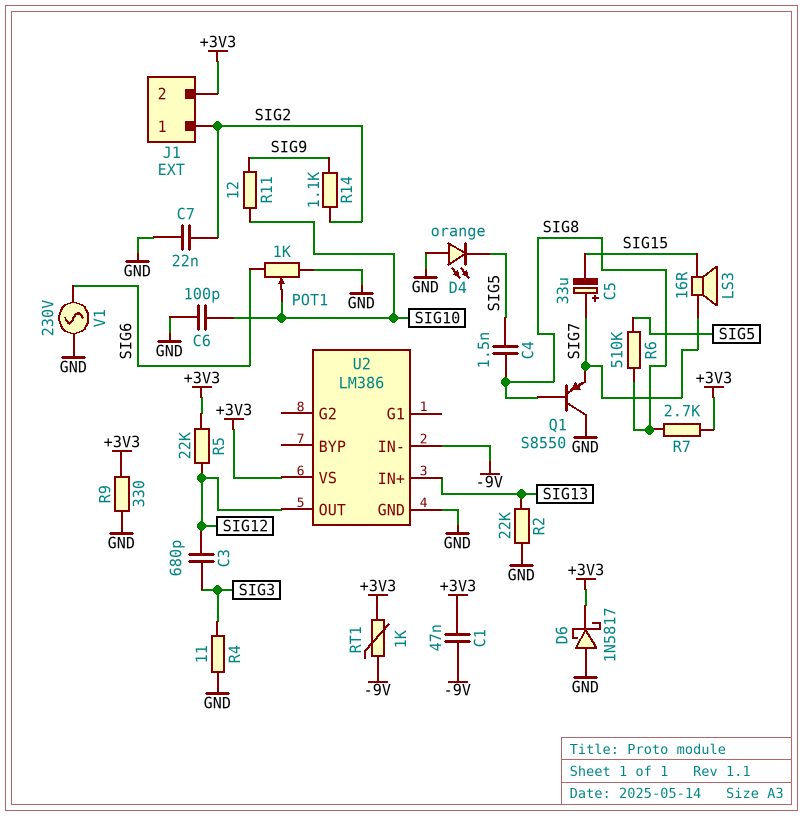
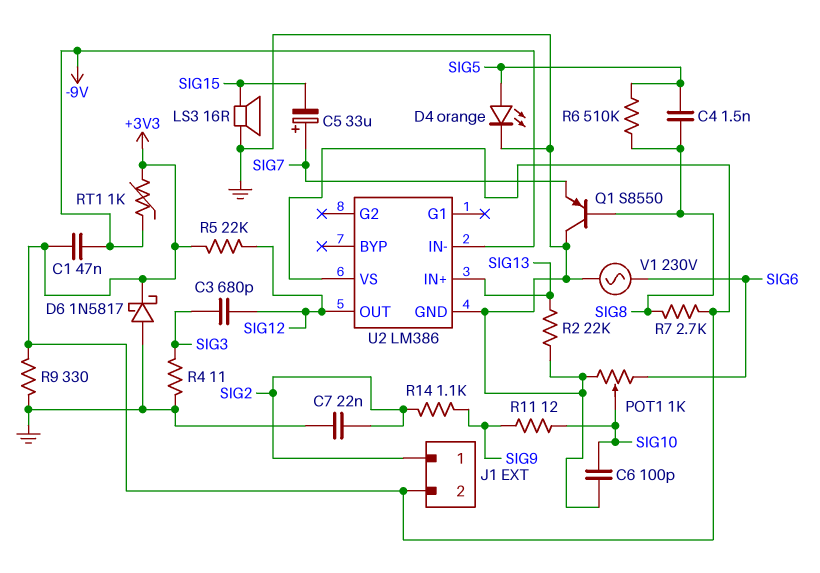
D4: LED orange (A GND, K SIG5) -> LED orange (A SIG5, K GND)
LS3: speaker 16R (SIG7, SIG15) -> speaker 16R (GND, SIG15)

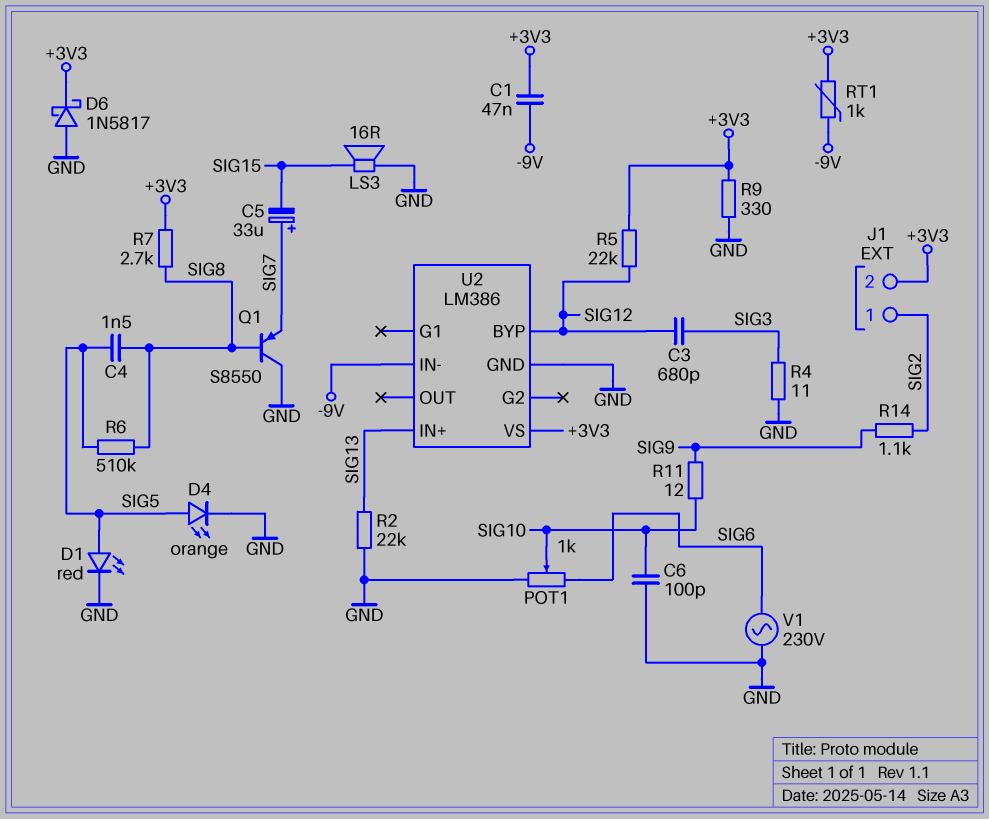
C7: 22nF (GND, SIG2) -> none
D1: none -> LED red (A SIG5, K GND)
U2 pin BYP: none -> SIG12
U2 pin OUT: SIG12 -> none

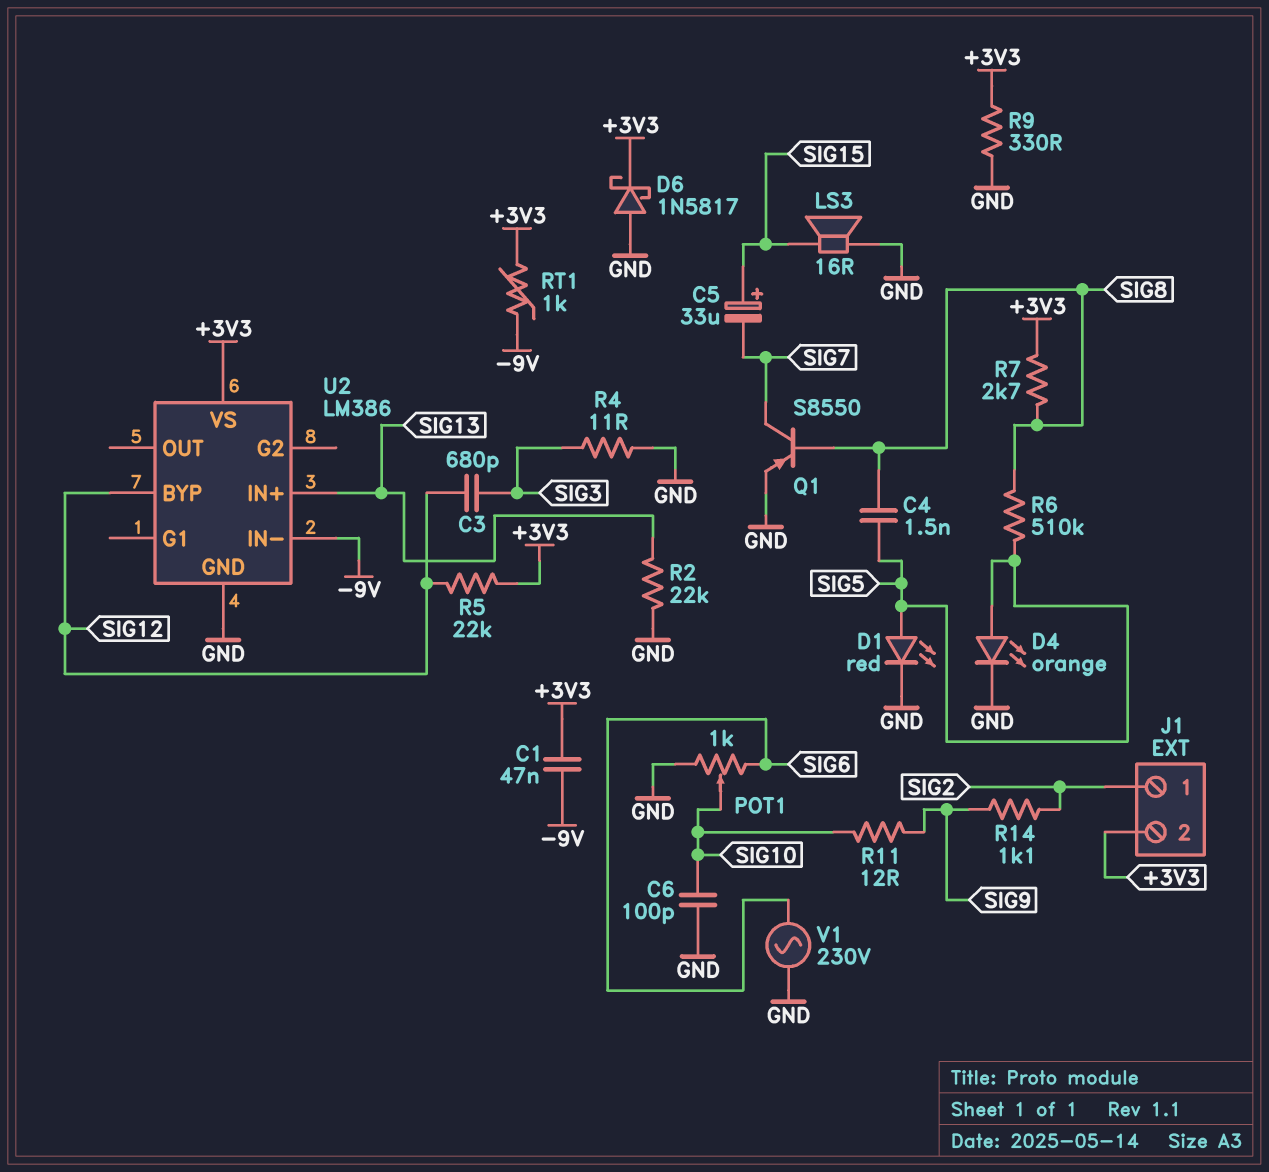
C5: 33uF (plus SIG7, minus SIG15) -> 33uF (plus SIG15, minus SIG7)
Q1: PNP S8550 (B SIG8, C GND, E SIG7) -> PNP S8550 (B SIG8, C SIG7, E GND)

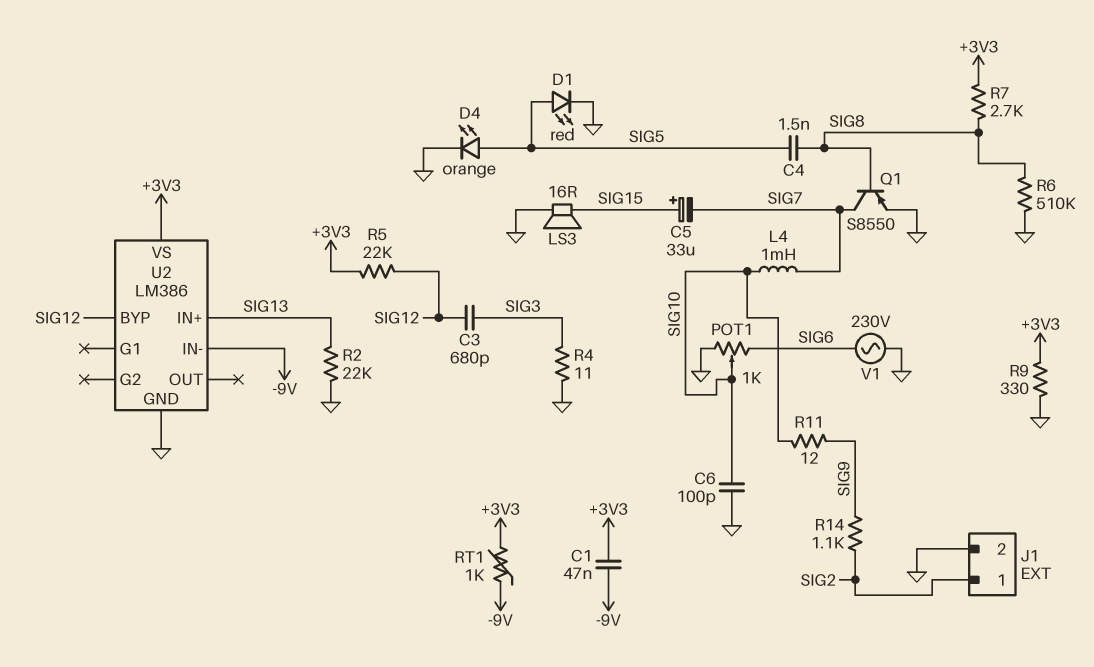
D6: schottky 1N5817 (A GND, K +3V3) -> none
J1 pin 2: +3V3 -> GND
L4: none -> 1mH (SIG7, SIG10)
R6: 510k (SIG5, SIG8) -> 510k (GND, SIG8)

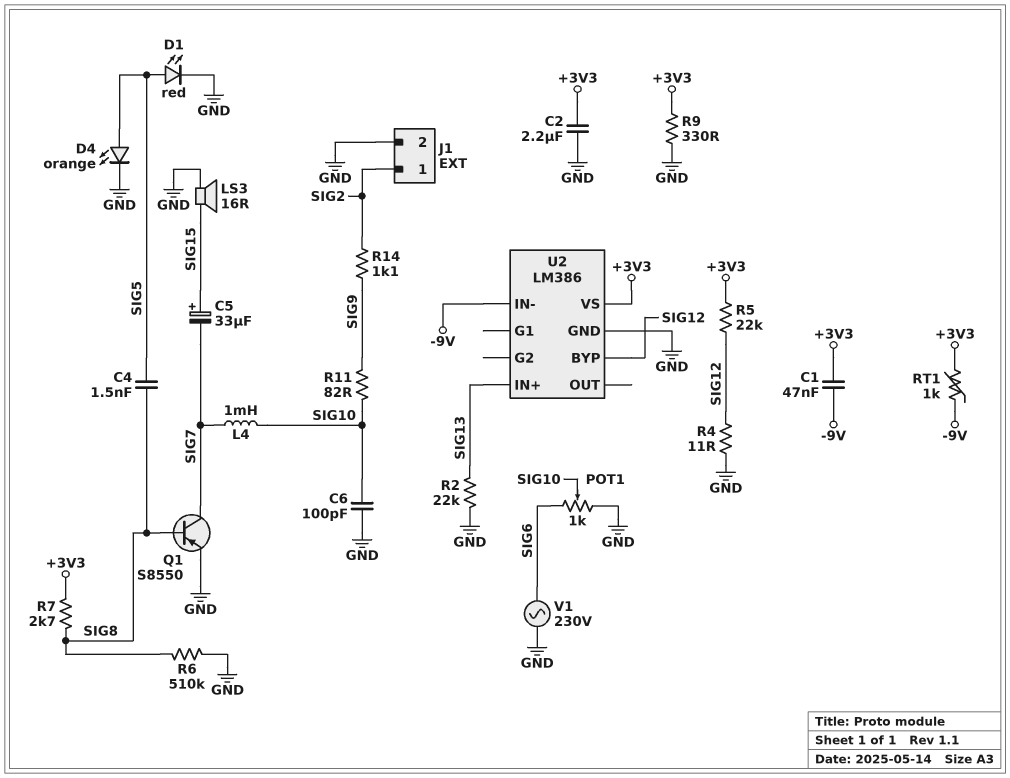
C2: none -> 2.2uF (+3V3, GND)
C3: 680pF (SIG3, SIG12) -> none
R4: 11 (GND, SIG3) -> 11 (GND, SIG12)
R11: 12 (SIG9, SIG10) -> 82 (SIG9, SIG10)

